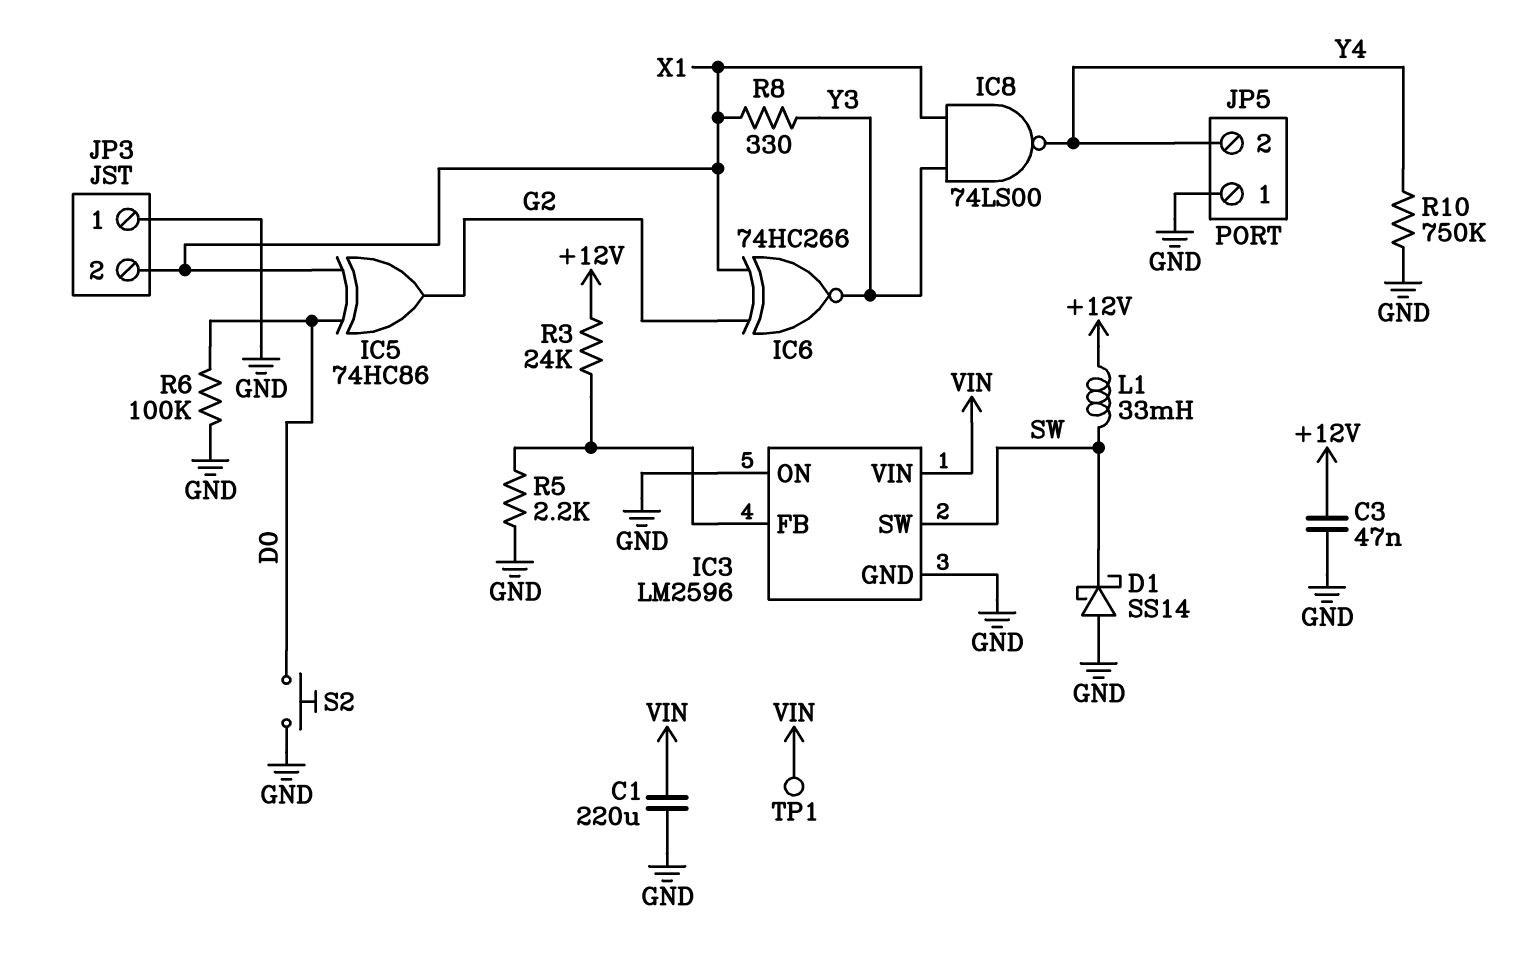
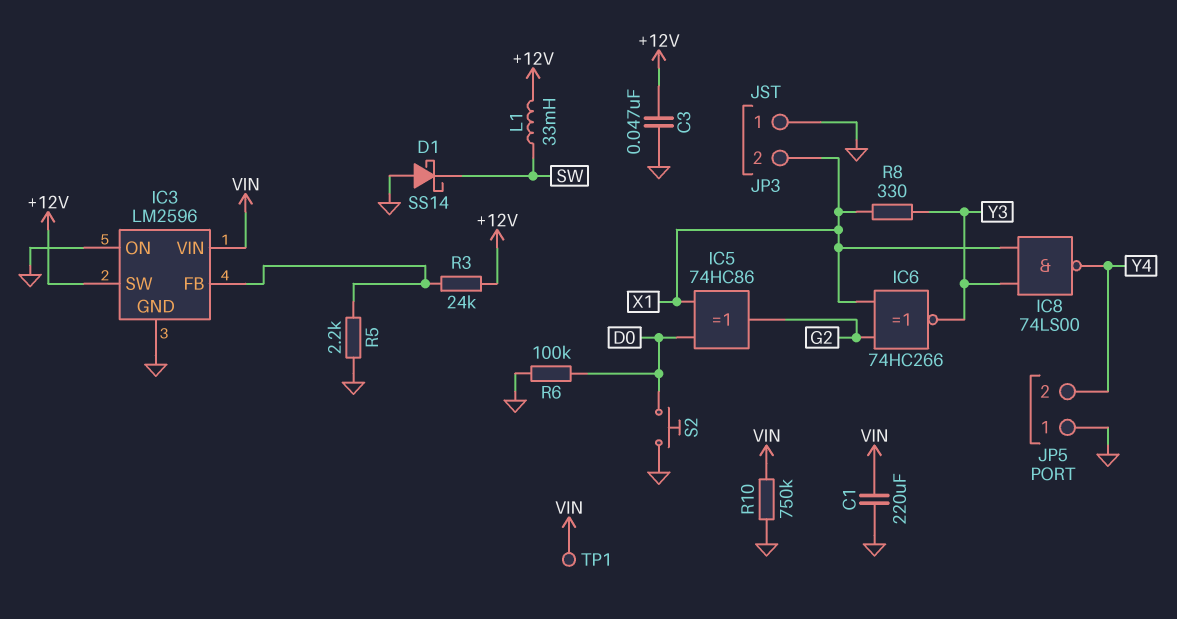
IC3 pin SW: SW -> +12V
R10: 750k (GND, Y4) -> 750k (GND, VIN)

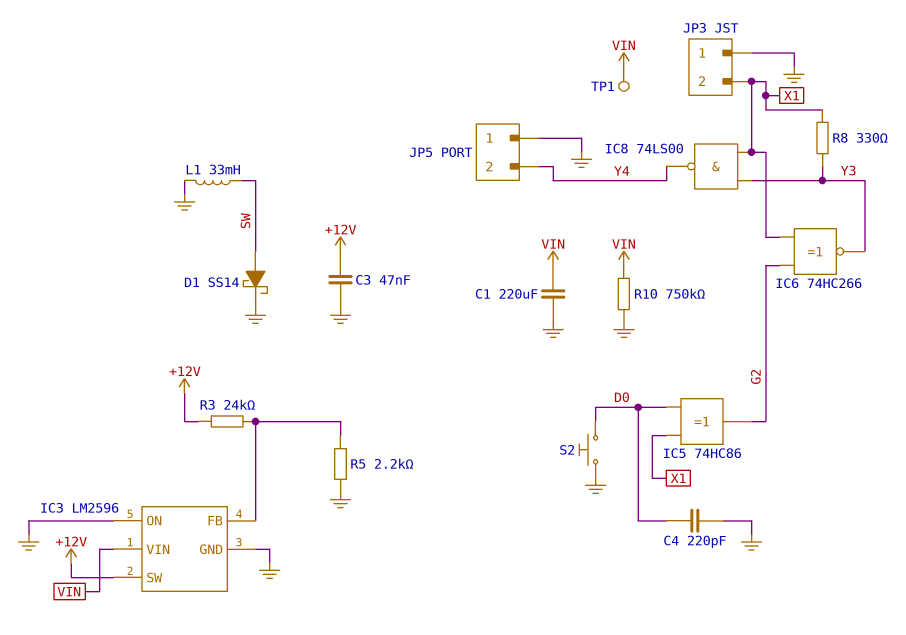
C4: none -> 220pF (D0, GND)
D1: schottky SS14 (A GND, K SW) -> schottky SS14 (A SW, K GND)
L1: 33mH (+12V, SW) -> 33mH (GND, SW)
R6: 100k (D0, GND) -> none

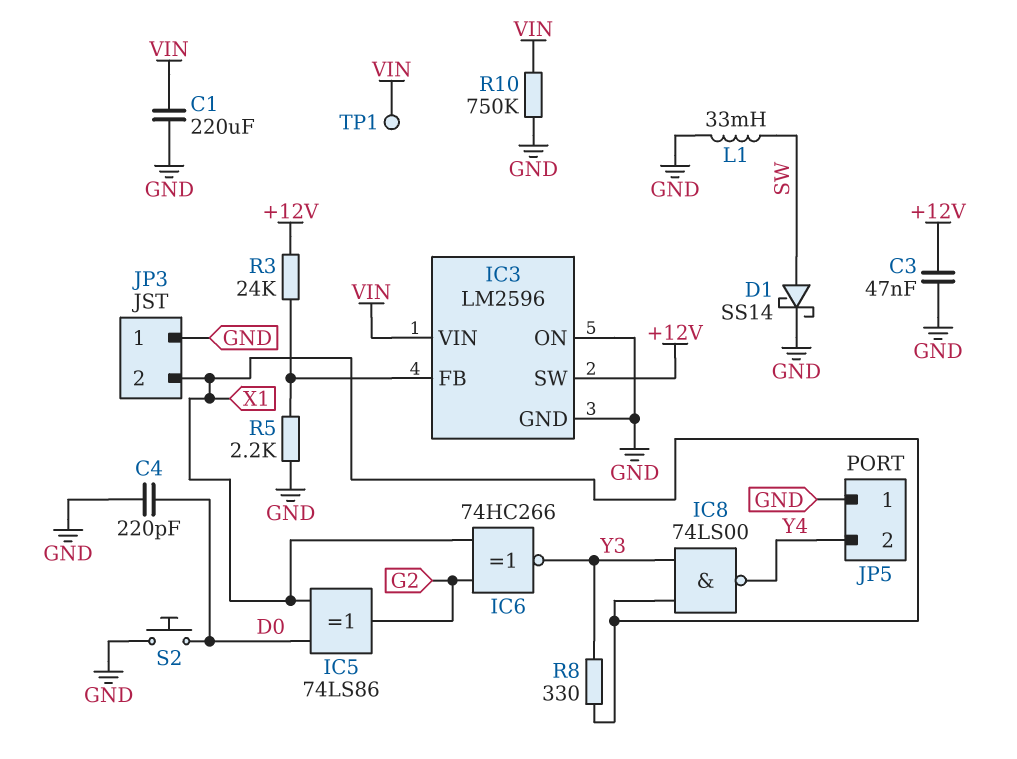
IC5: XOR 74HC86 (in D0, in X1, out G2) -> XOR 74LS86 (in D0, in X1, out G2)

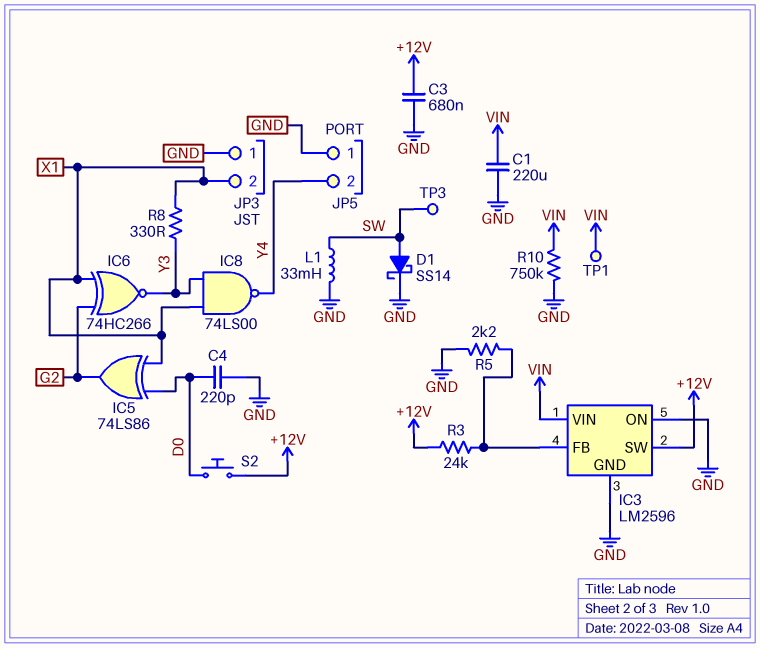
C3: 47nF (+12V, GND) -> 680nF (+12V, GND)
S2: button (D0, GND) -> button (+12V, D0)
TP3: none -> test point (SW)

